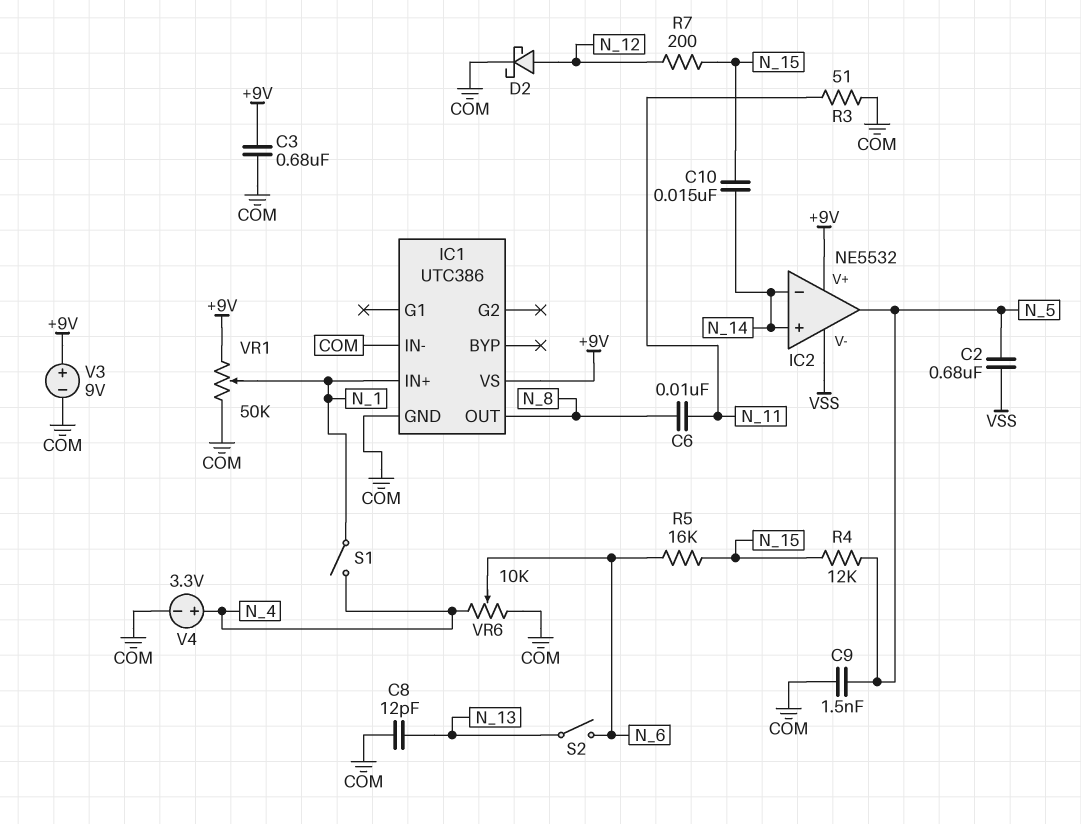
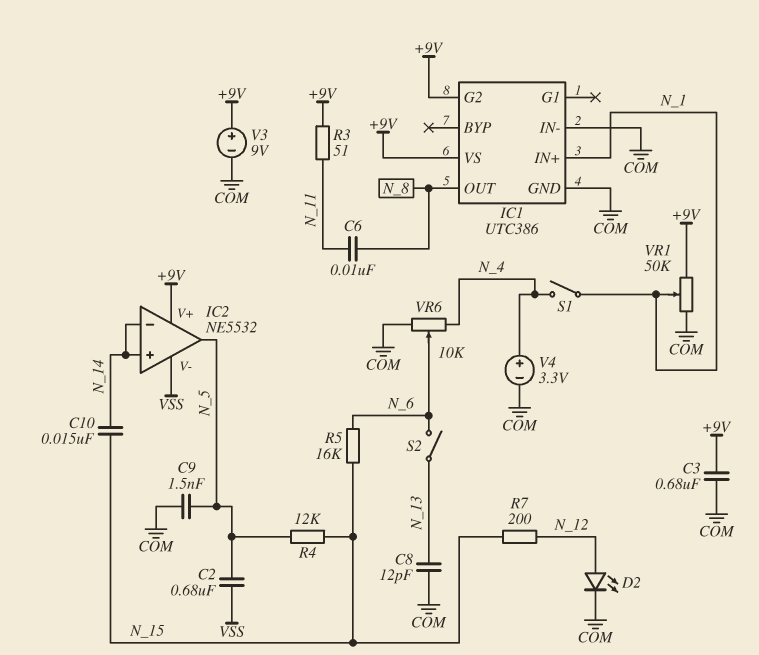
D2: schottky (A N_12, K COM) -> LED (A N_12, K COM)
IC1 pin G2: none -> +9V
R3: 51 (COM, N_11) -> 51 (+9V, N_11)

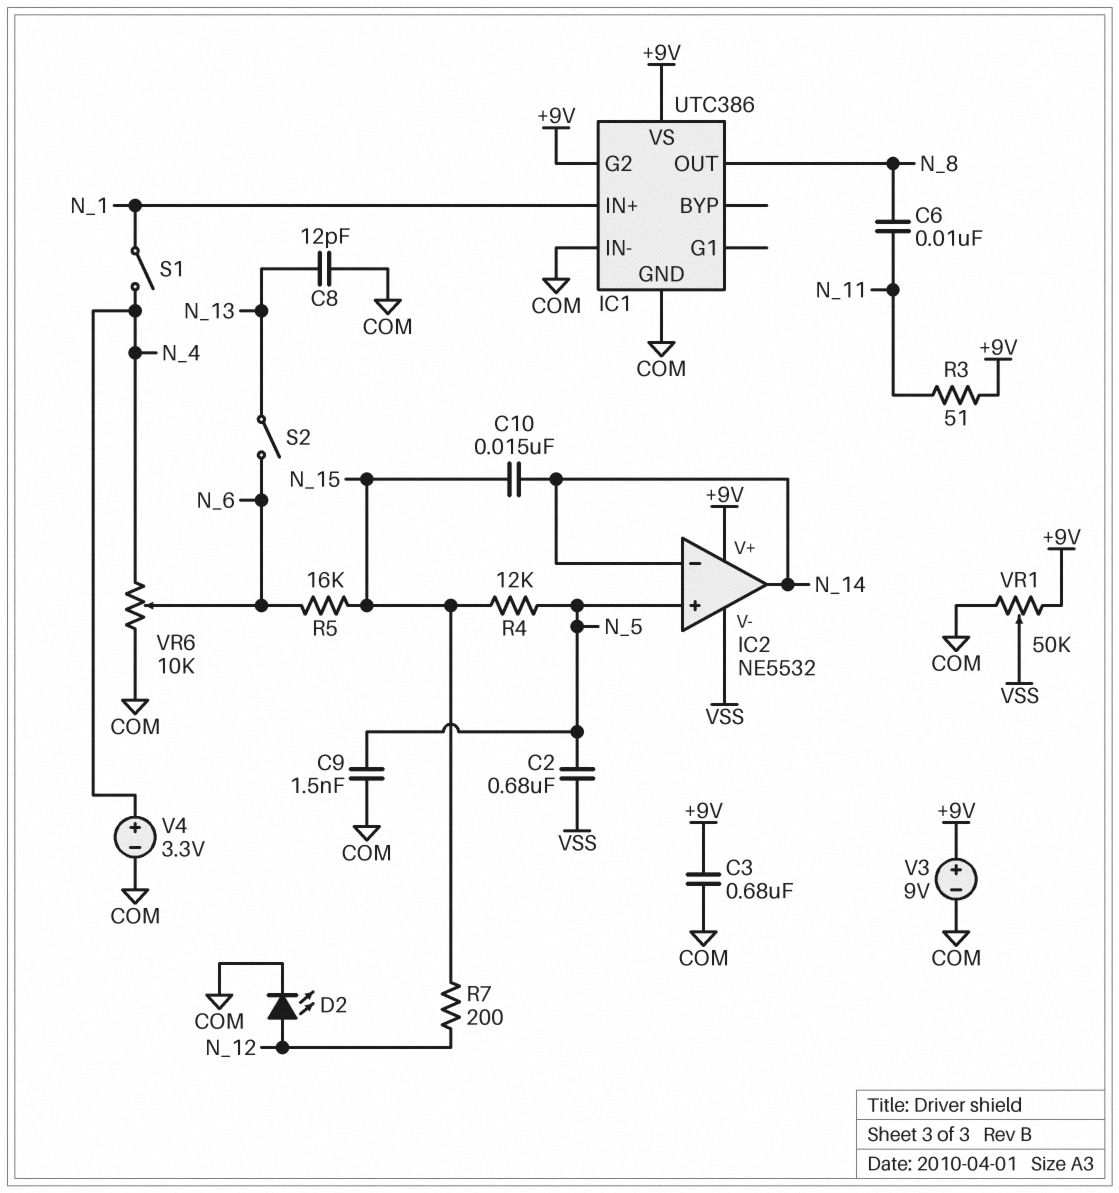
IC2 pin in+: N_14 -> N_5
IC2 pin out: N_5 -> N_14
VR1: 50k (+9V, COM, wiper N_1) -> 50k (+9V, COM, wiper VSS)

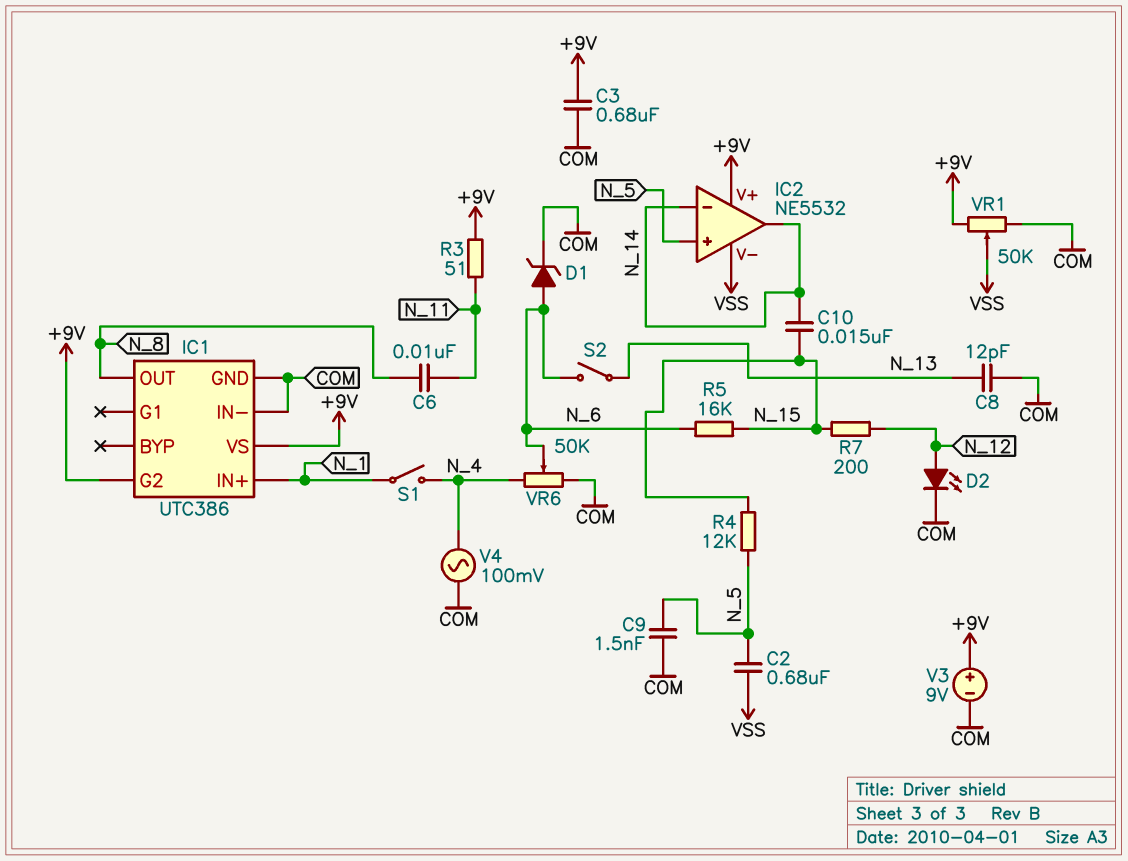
D1: none -> zener (A N_6, K COM)
V4: 3.3V (plus N_4, minus COM) -> AC 100mV (COM, N_4)
VR6: 10k (COM, N_4, wiper N_6) -> 50k (COM, N_4, wiper N_6)

